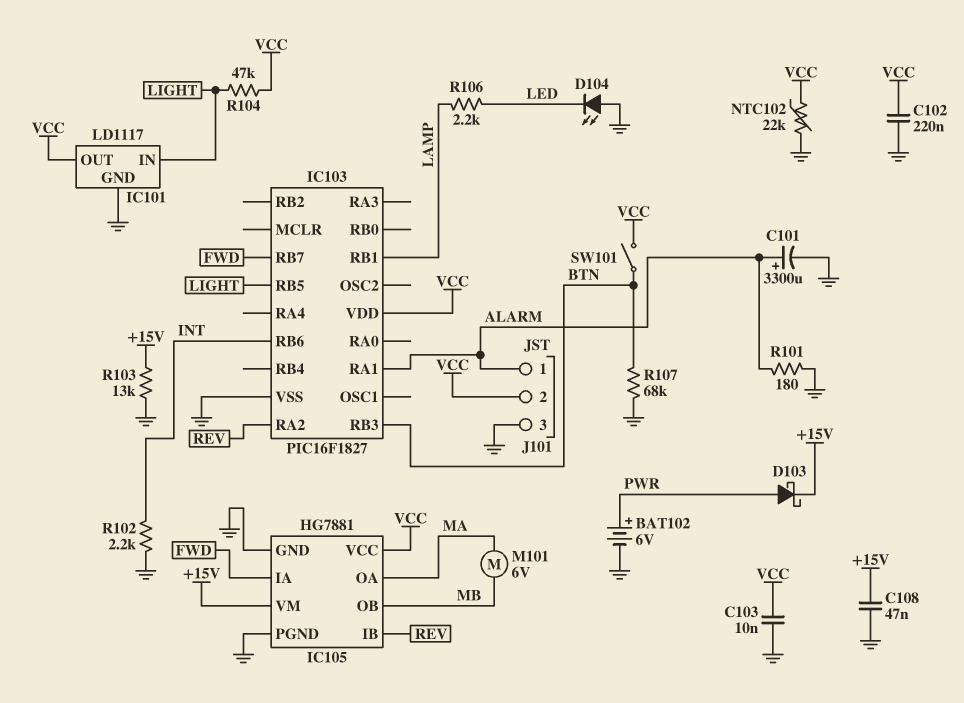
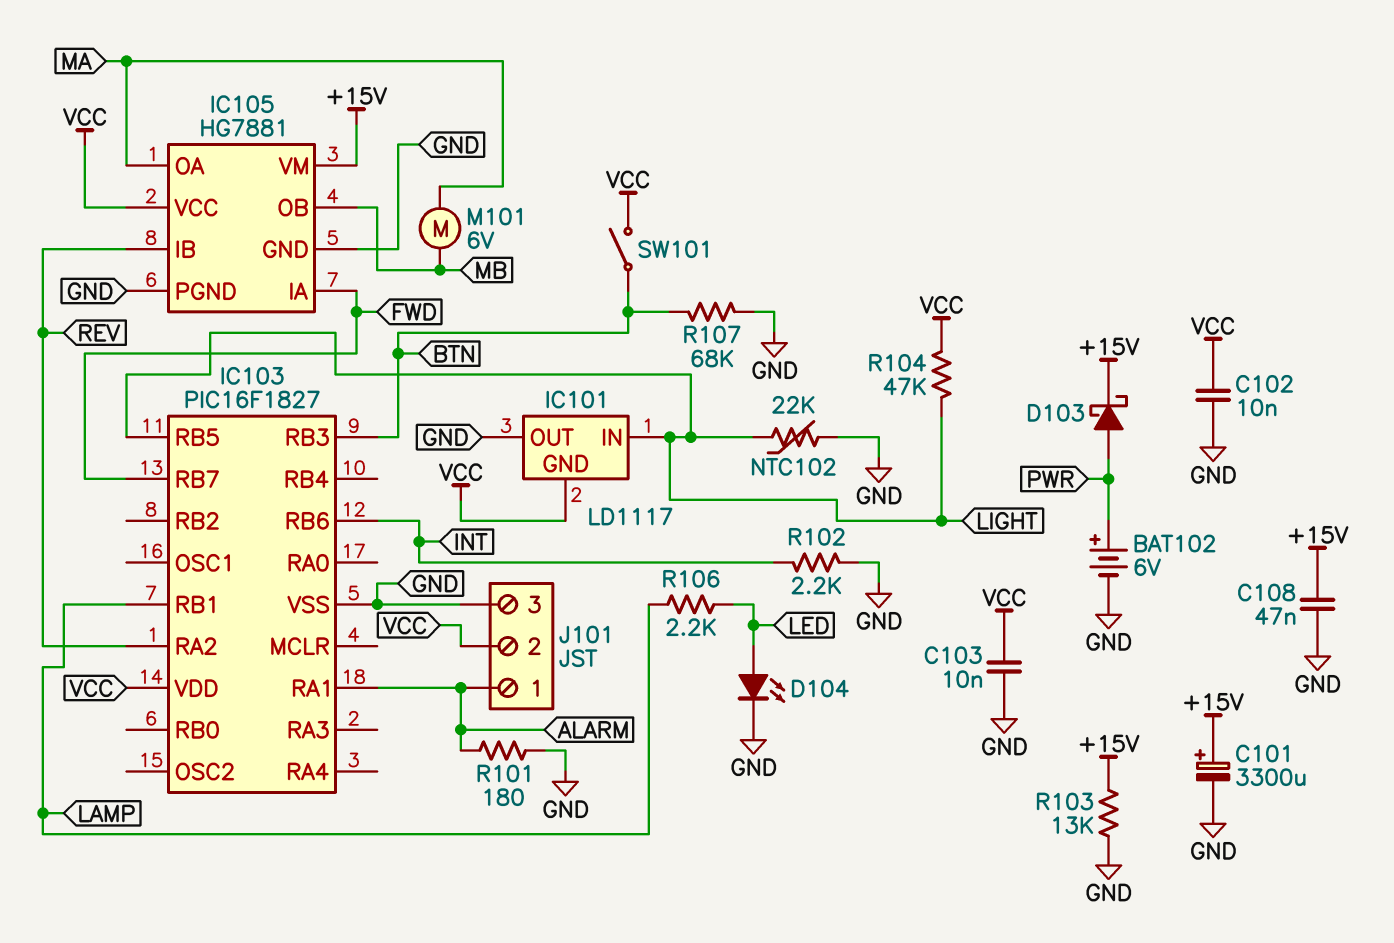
C101: 3300uF (plus ALARM, minus GND) -> 3300uF (plus +15V, minus GND)
C102: 220nF (GND, VCC) -> 10nF (GND, VCC)
D104: LED (A GND, K LED) -> LED (A LED, K GND)
IC101 pin GND: GND -> VCC
IC101 pin OUT: VCC -> GND
NTC102: 22k (GND, VCC) -> 22k (GND, LIGHT)

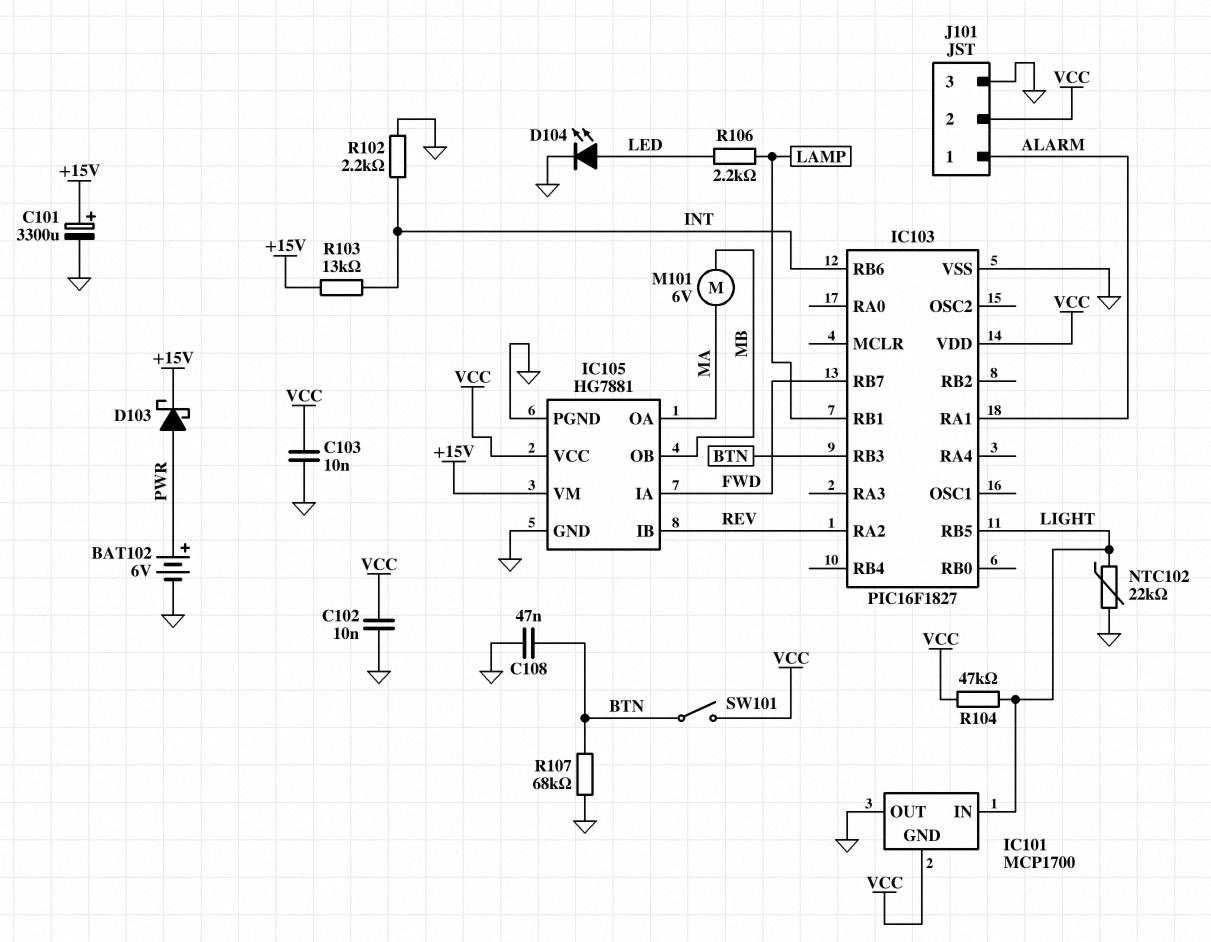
C108: 47nF (+15V, GND) -> 47nF (BTN, GND)
IC101: LD1117 -> MCP1700
R101: 180 (ALARM, GND) -> none
R103: 13k (+15V, GND) -> 13k (+15V, INT)

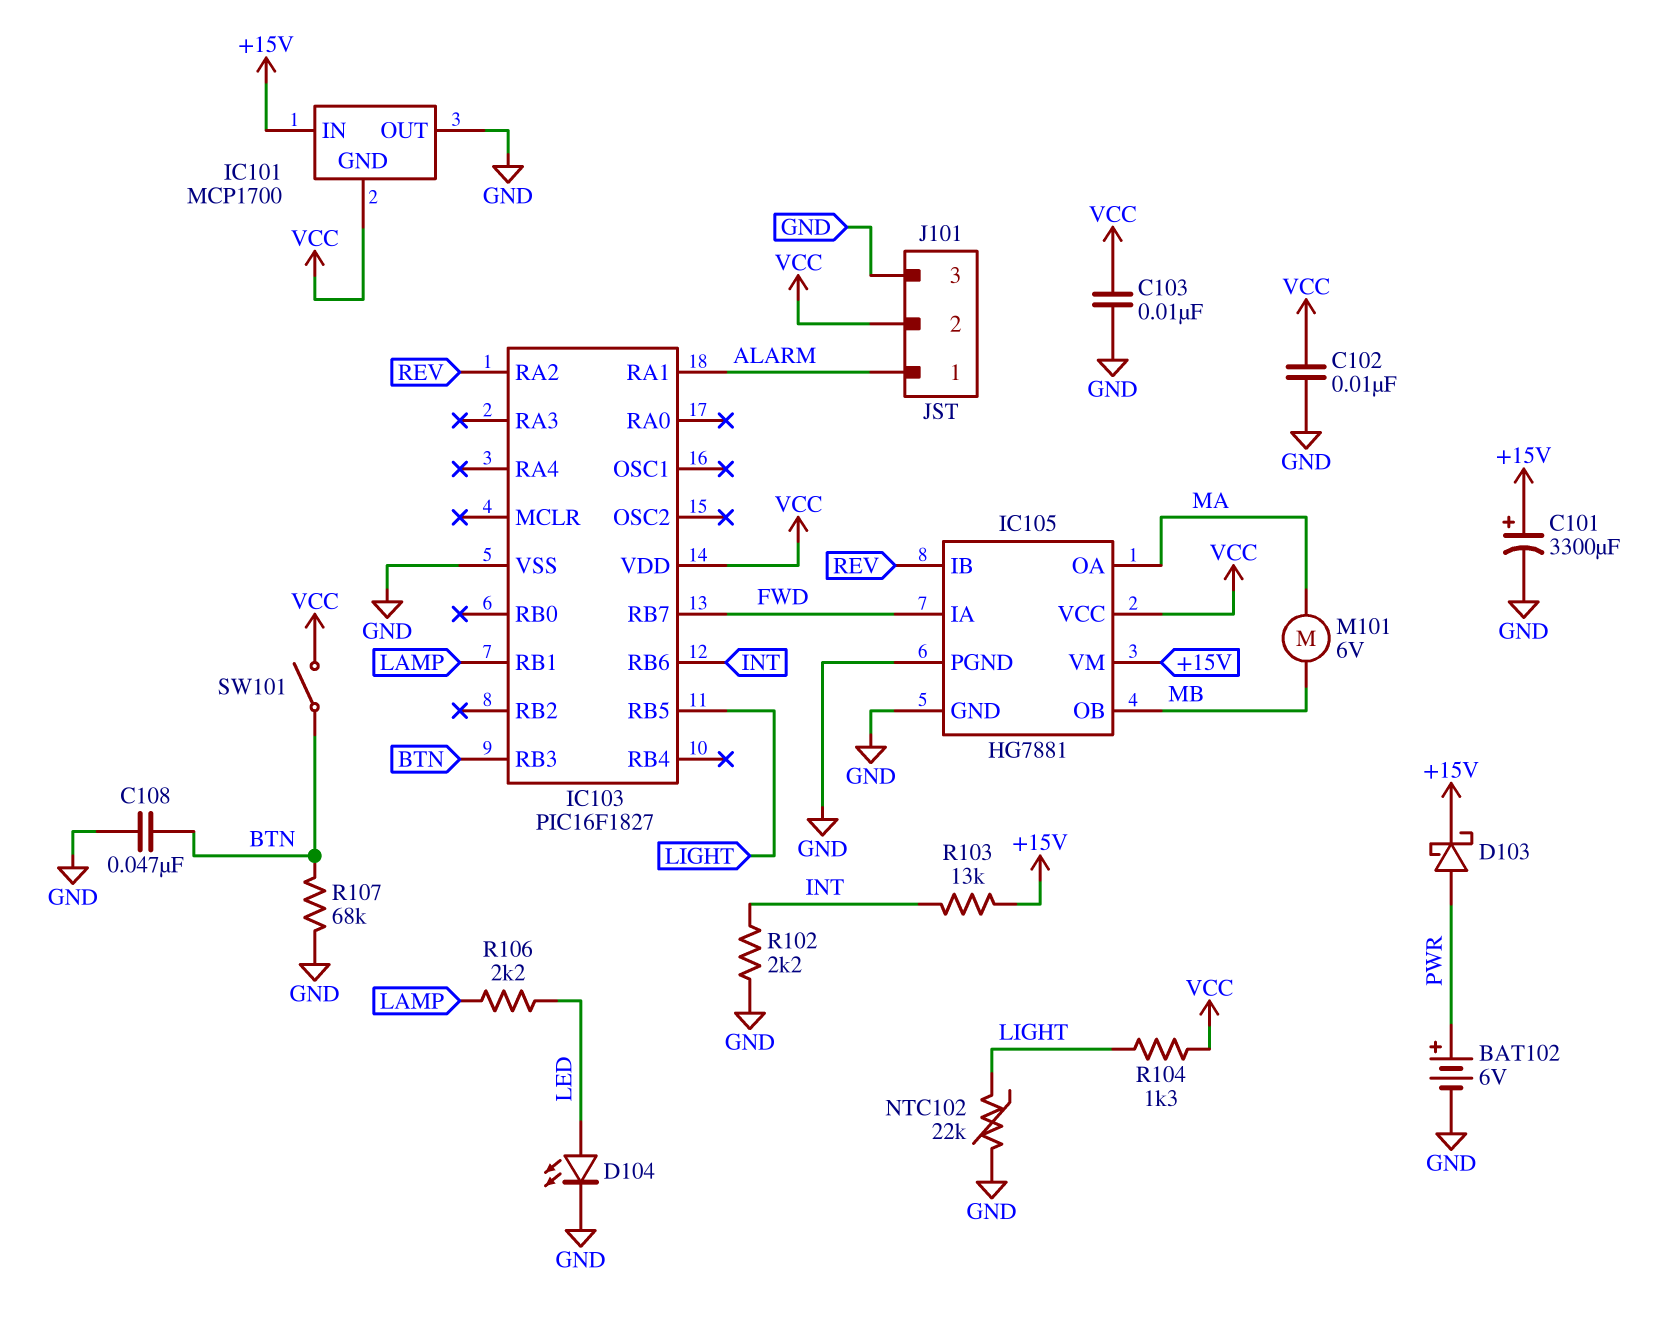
IC101 pin IN: LIGHT -> +15V
R104: 47k (LIGHT, VCC) -> 1.3k (LIGHT, VCC)

